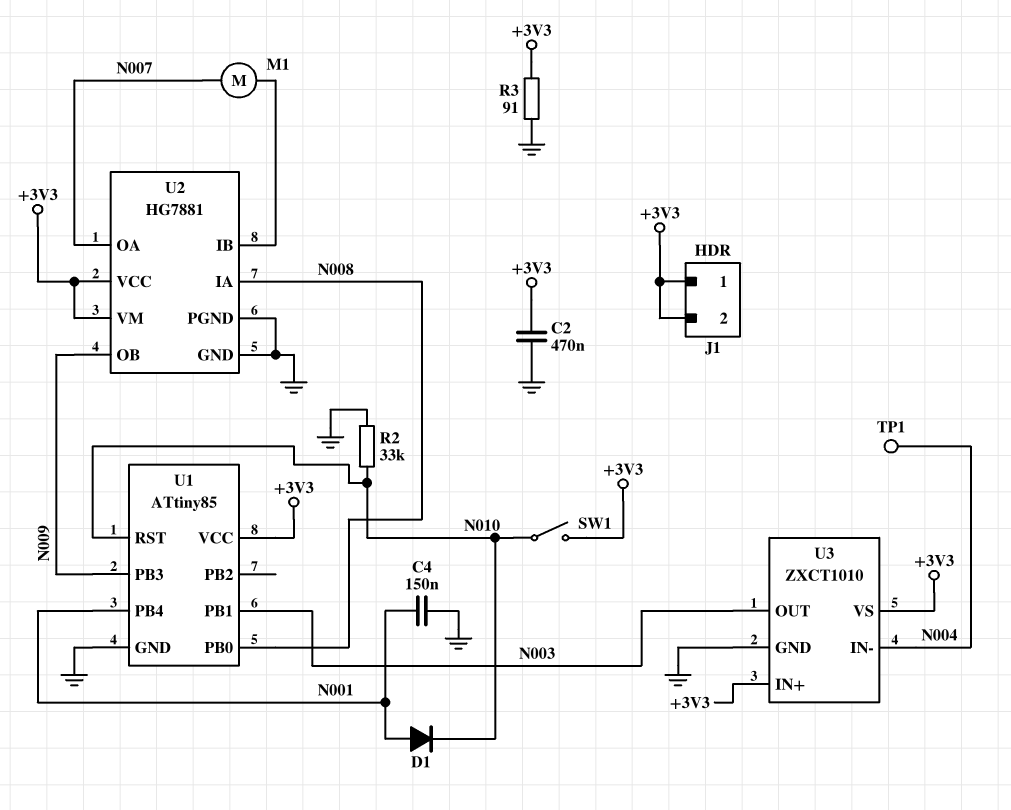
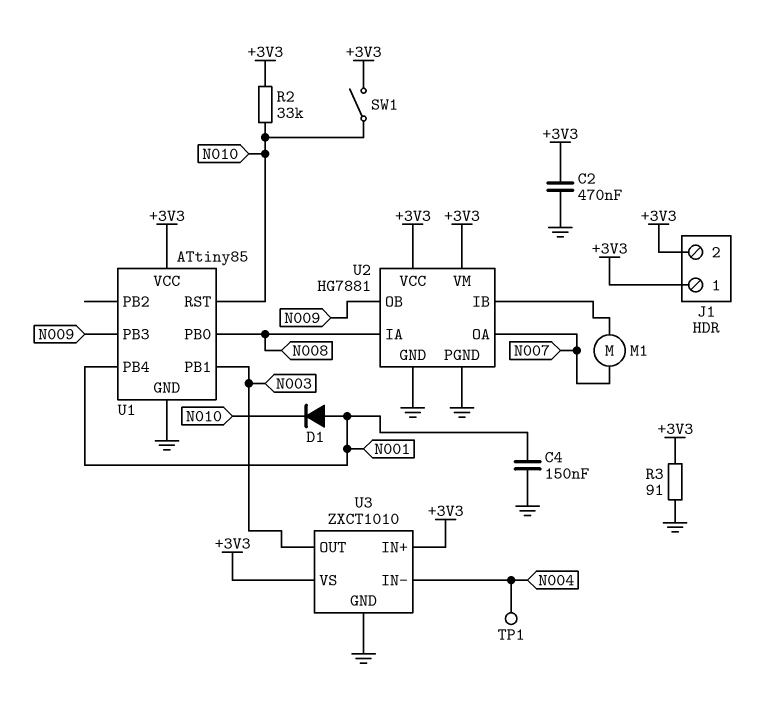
R2: 33k (GND, N010) -> 33k (+3V3, N010)

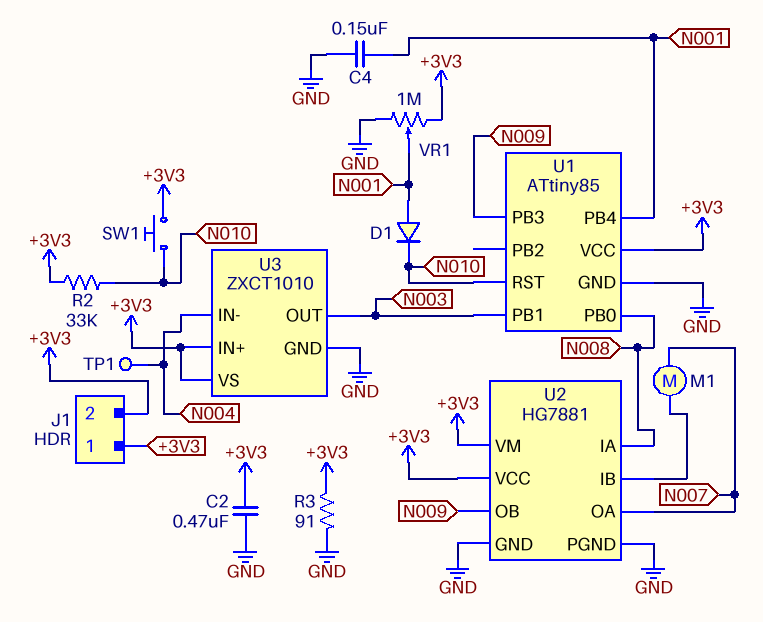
SW1: switch (+3V3, N010) -> button (+3V3, N010)
VR1: none -> 1M (+3V3, GND, wiper N001)

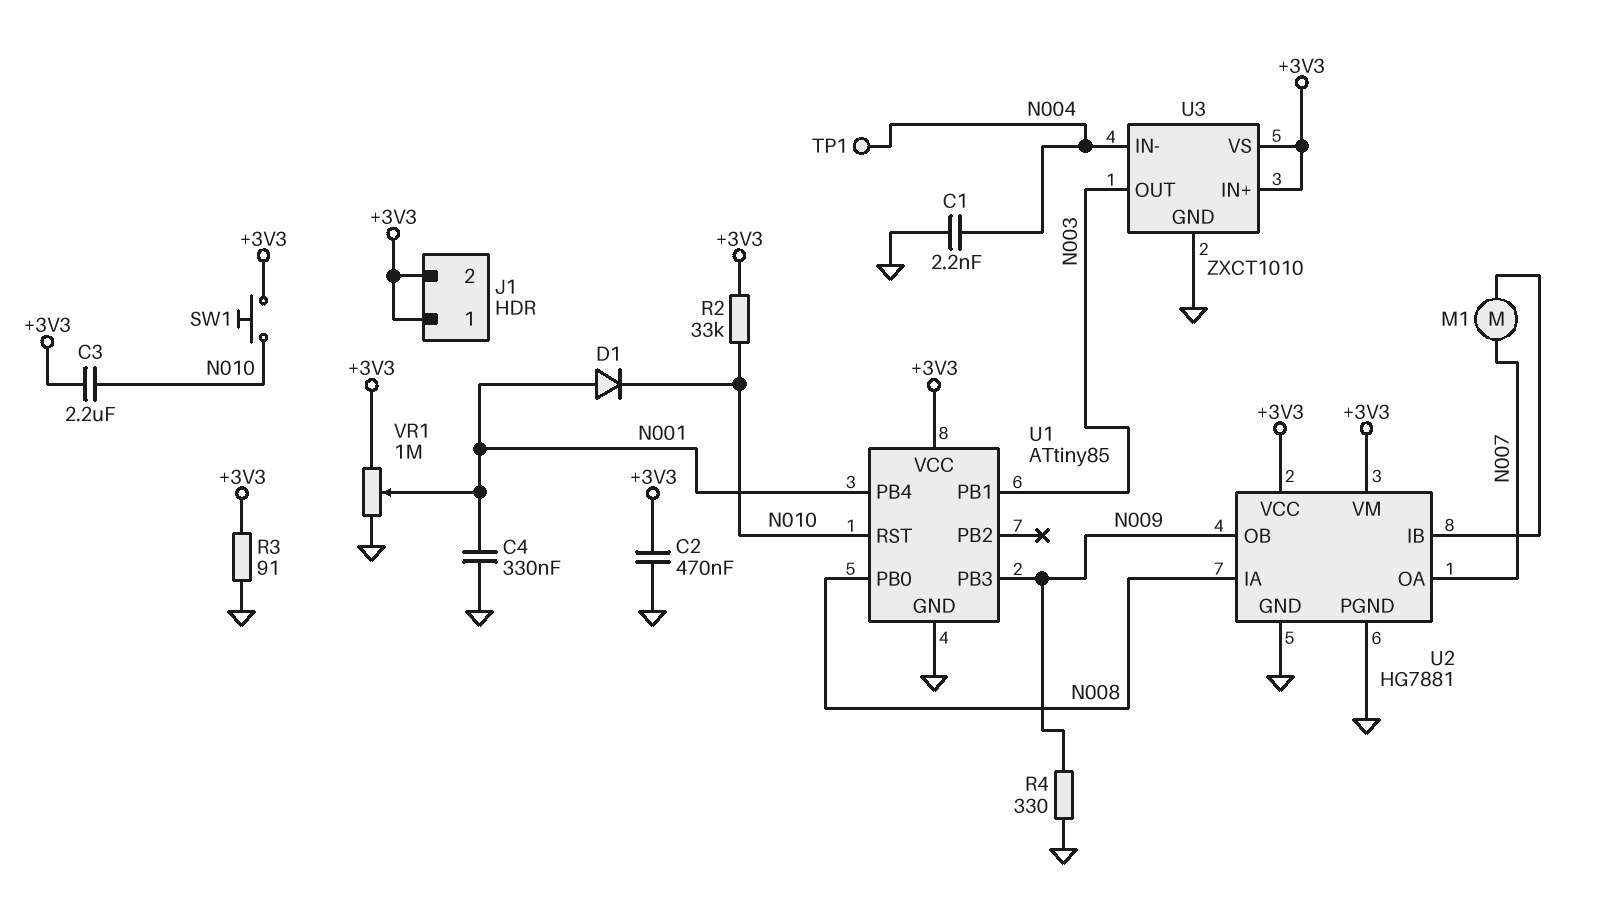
C1: none -> 2.2nF (GND, N004)
C3: none -> 2.2uF (+3V3, N010)
C4: 150nF (GND, N001) -> 330nF (GND, N001)
R4: none -> 330 (GND, N009)

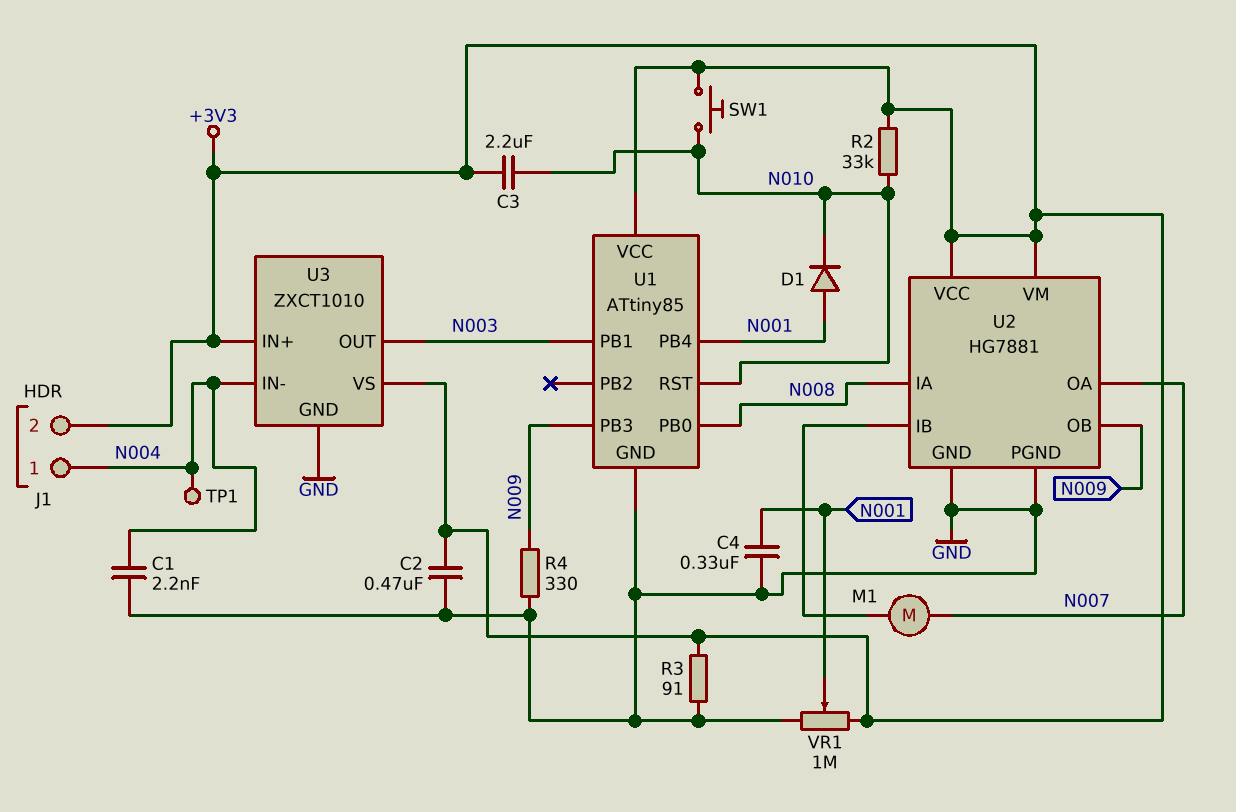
J1 pin 1: +3V3 -> N004

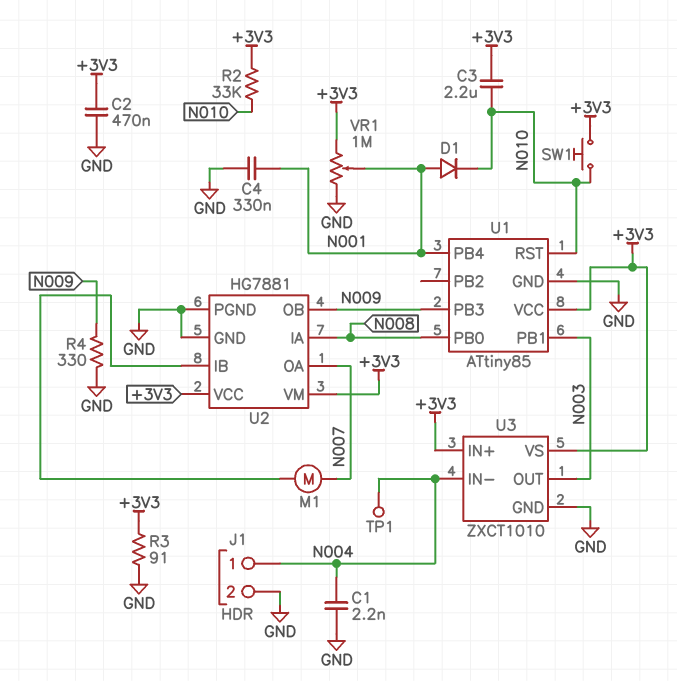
J1 pin 2: +3V3 -> GND

